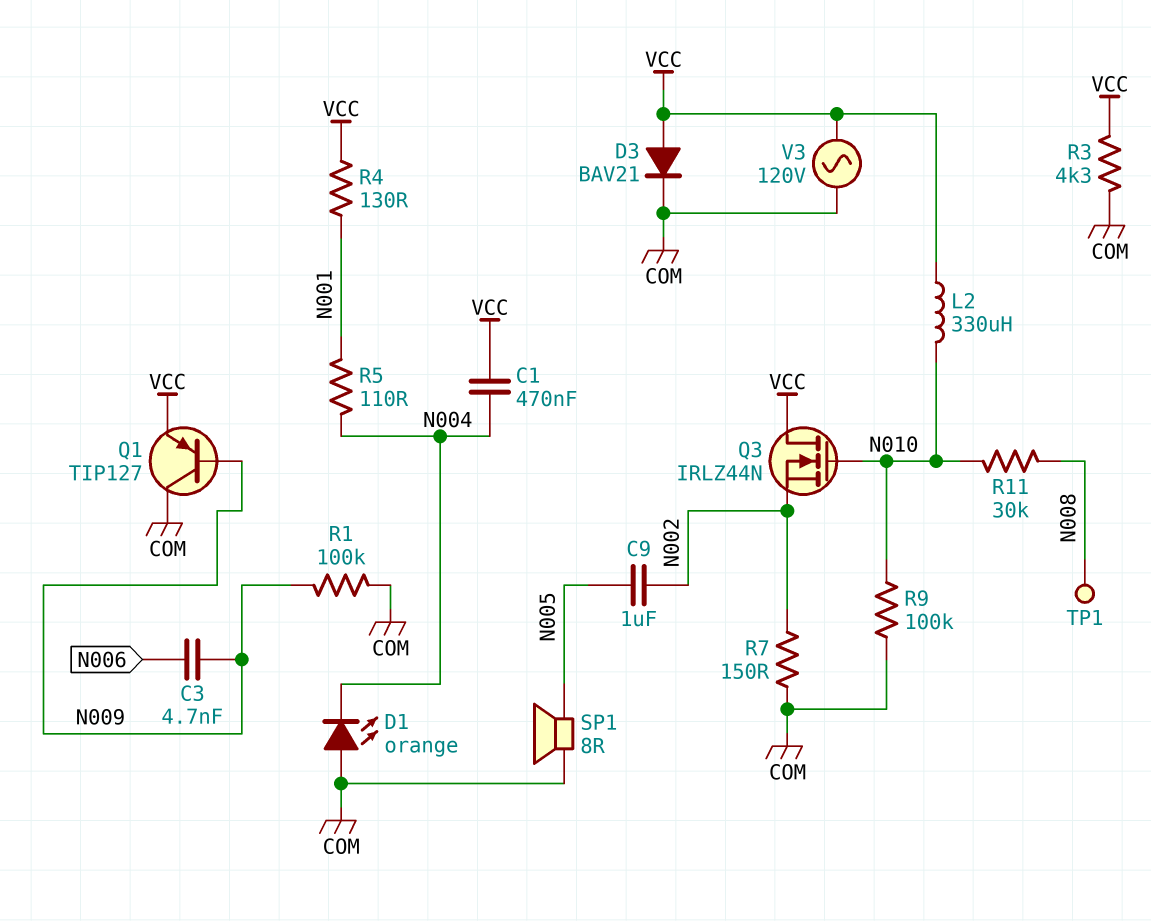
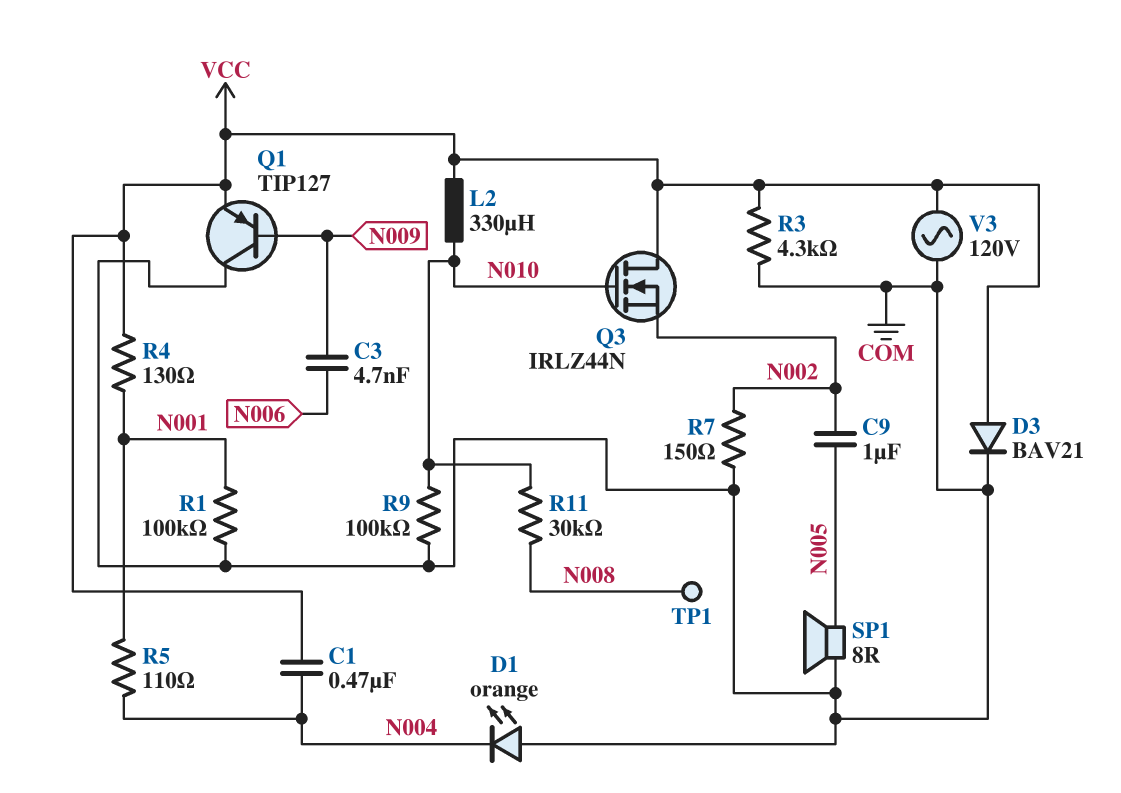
R1: 100k (COM, N009) -> 100k (COM, N001)

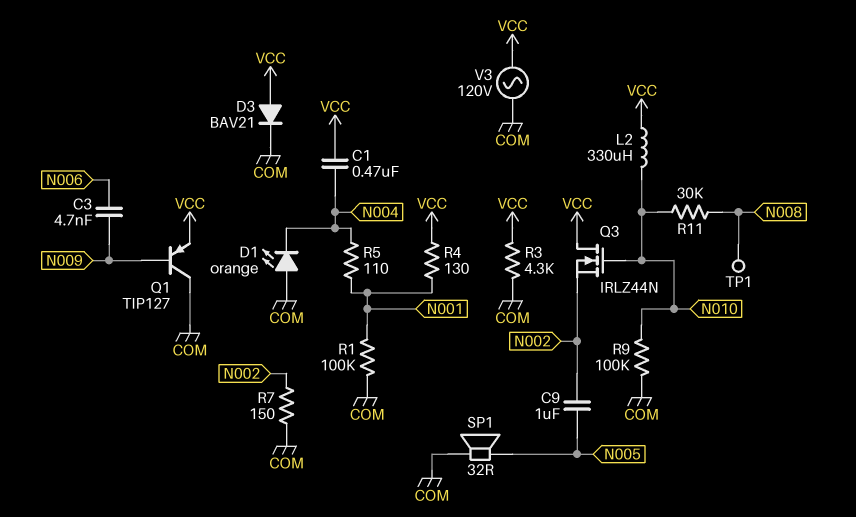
SP1: speaker 8R (COM, N005) -> speaker 32R (COM, N005)

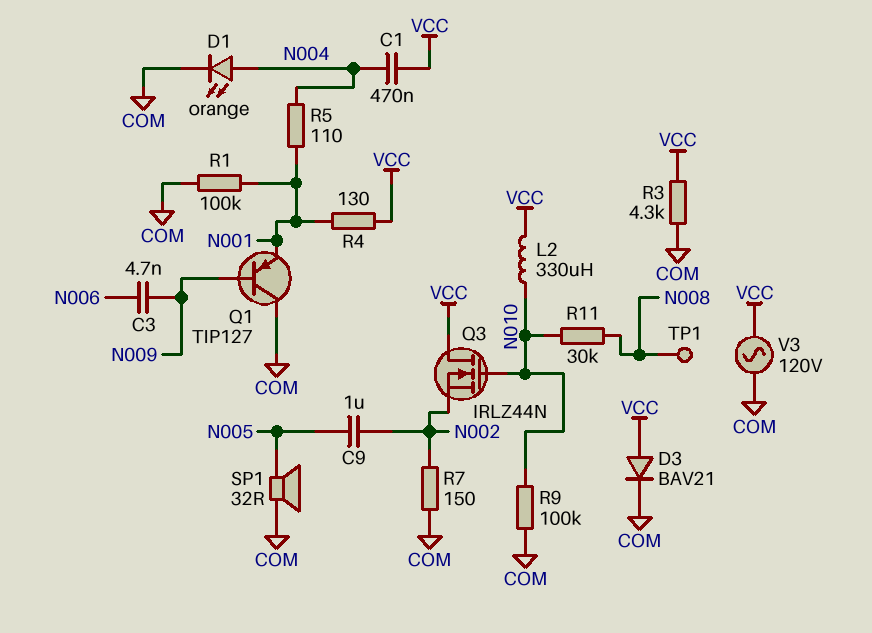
D1: LED orange (A COM, K N004) -> LED orange (A N004, K COM)
Q1: PNP TIP127 (B N009, C COM, E VCC) -> PNP TIP127 (B N009, C COM, E N001)

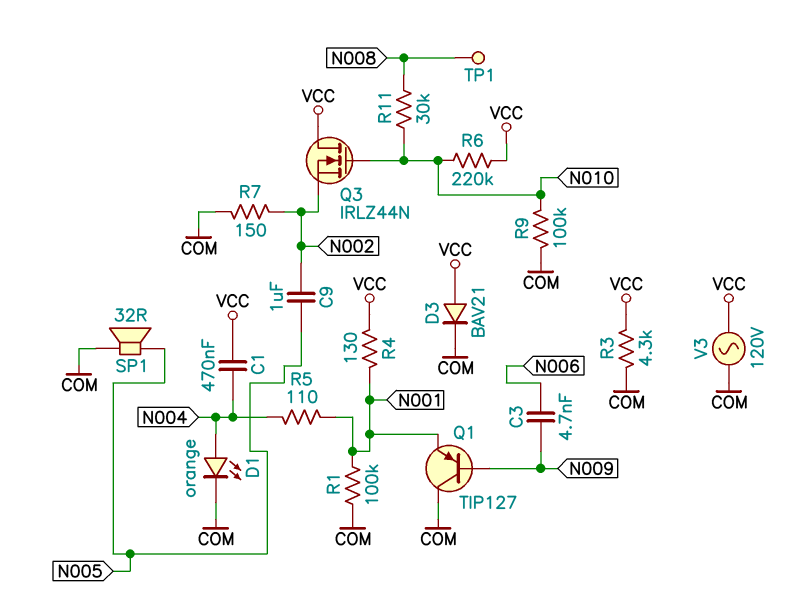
L2: 330uH (N010, VCC) -> none
R6: none -> 220k (N010, VCC)

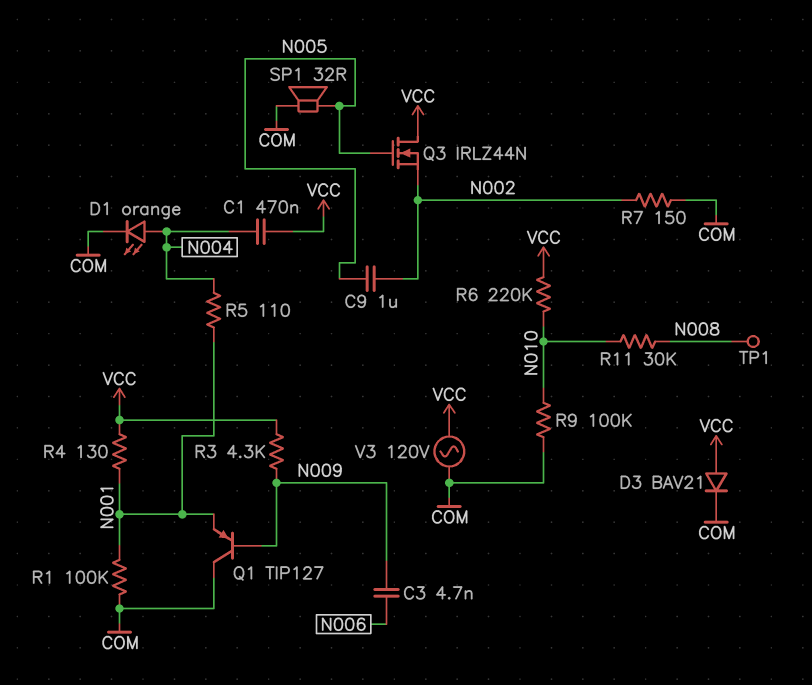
Q3: NMOS IRLZ44N (G N010, D VCC, S N002) -> NMOS IRLZ44N (G N005, D VCC, S N002)
R3: 4.3k (COM, VCC) -> 4.3k (N009, VCC)

